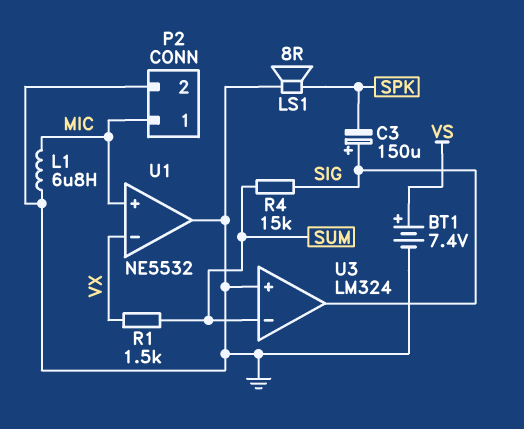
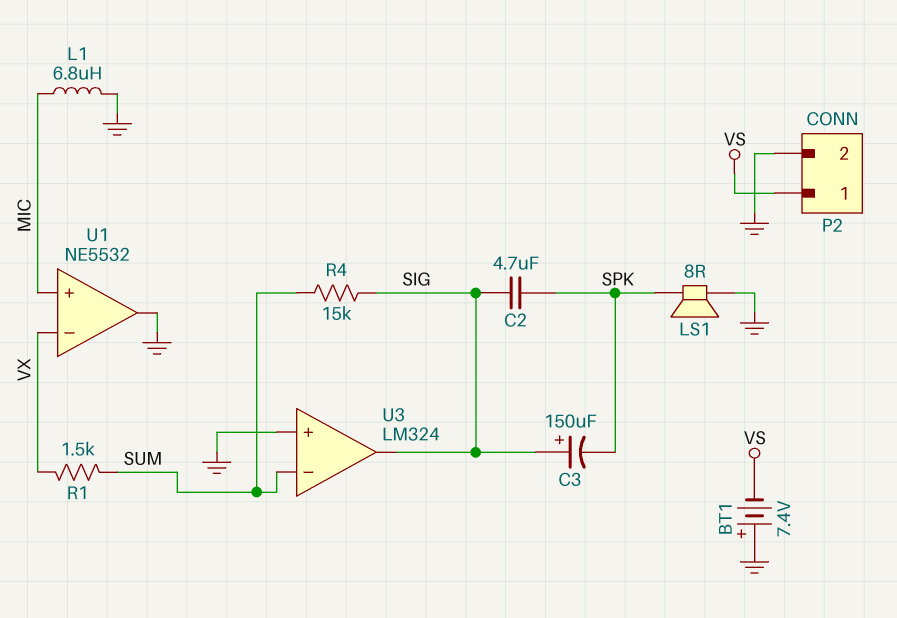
BT1: 7.4V (plus VS, minus GND) -> 7.4V (plus GND, minus VS)
C2: none -> 4.7uF (SIG, SPK)
P2 pin 1: MIC -> VS

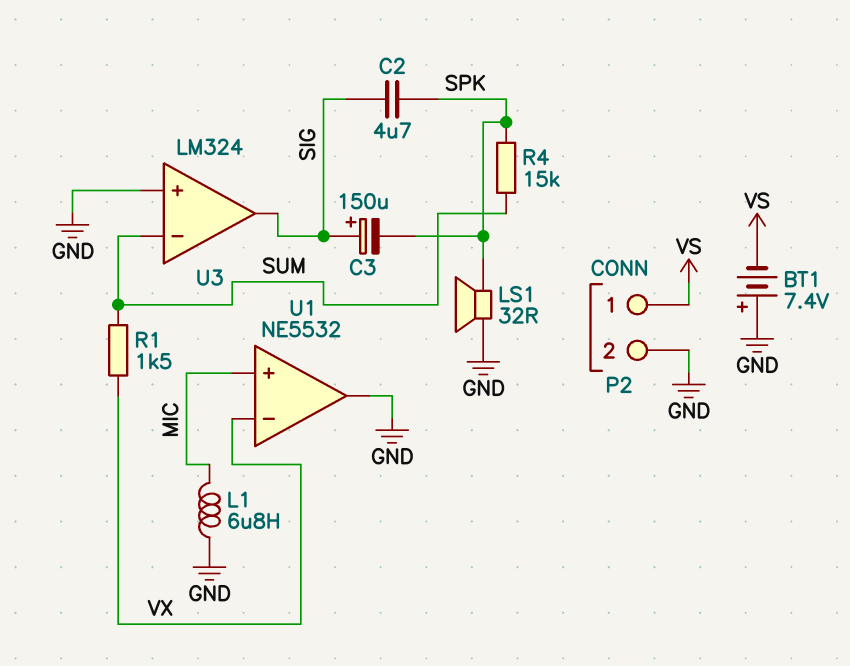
LS1: speaker 8R (GND, SPK) -> speaker 32R (GND, SPK)
R4: 15k (SIG, SUM) -> 15k (SPK, SUM)

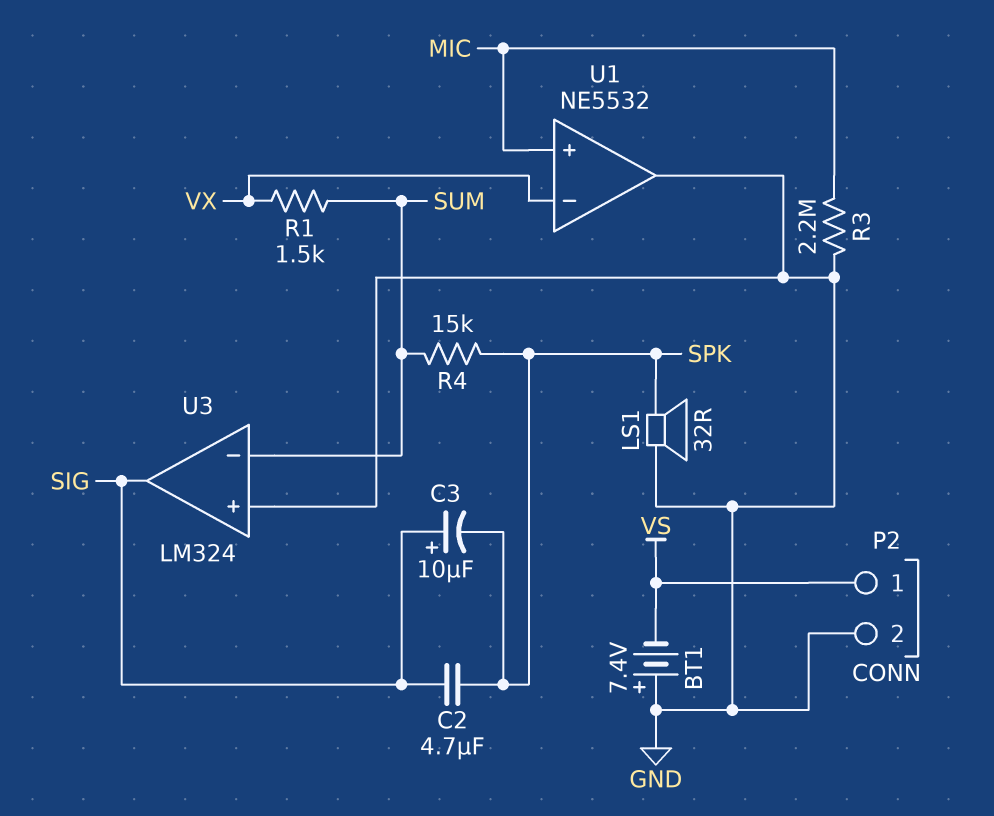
C3: 150uF (plus SIG, minus SPK) -> 10uF (plus SIG, minus SPK)
L1: 6.8uH (GND, MIC) -> none
R3: none -> 2.2M (GND, MIC)

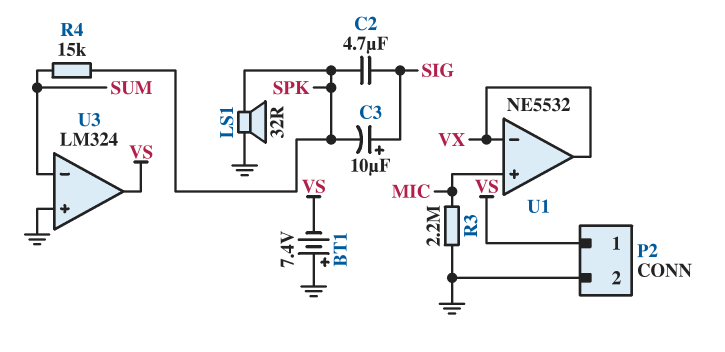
R1: 1.5k (SUM, VX) -> none
U1 pin out: GND -> VX
U3 pin out: SIG -> VS

